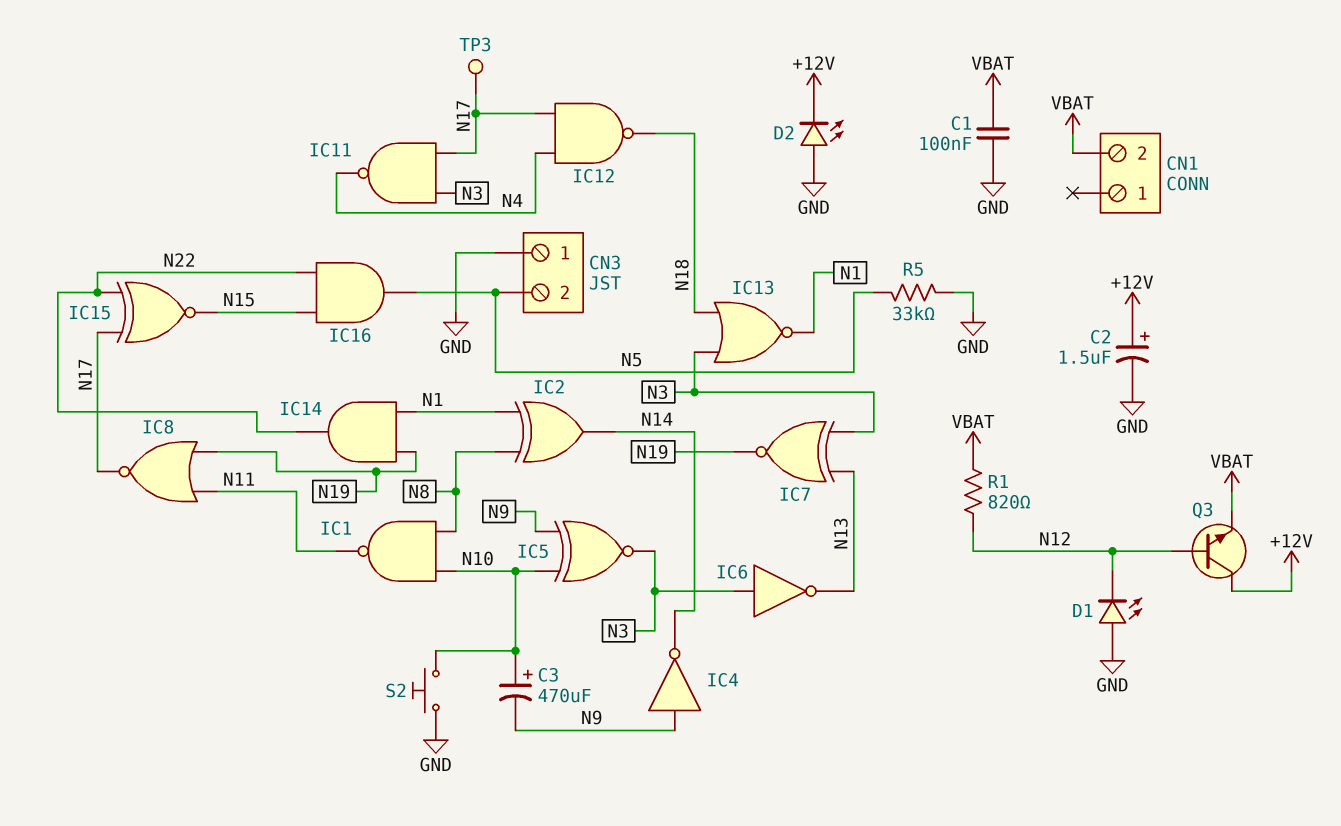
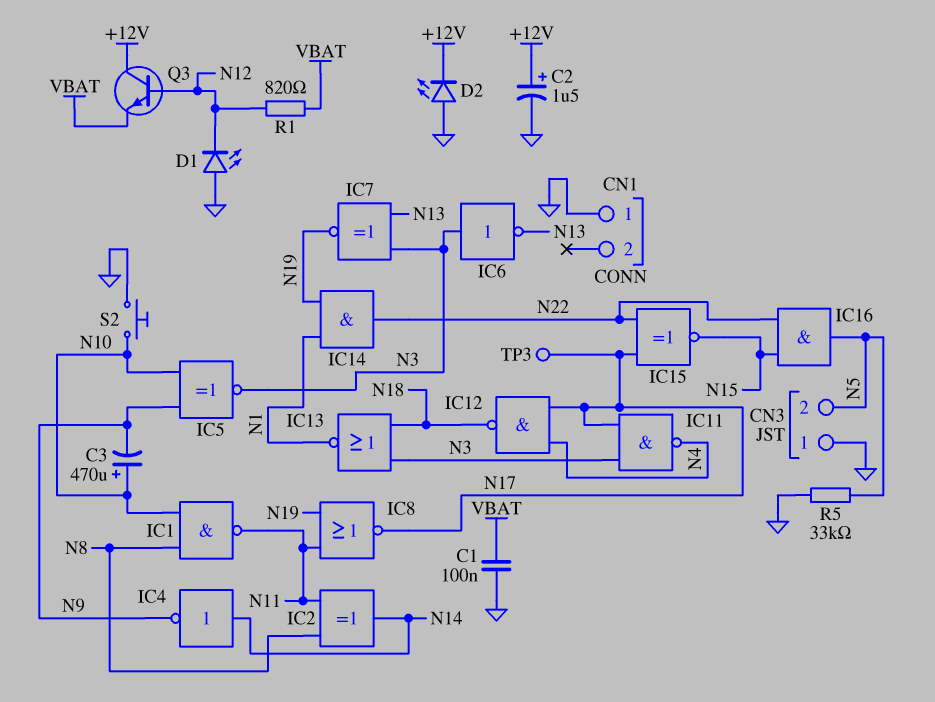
CN1 pin 1: none -> GND
CN1 pin 2: VBAT -> none
IC2: XOR (in N1, in N8, out N14) -> XOR (in N8, in N11, out N14)
IC4: NOT (in N9, out N14) -> NOT (in N14, out N9)

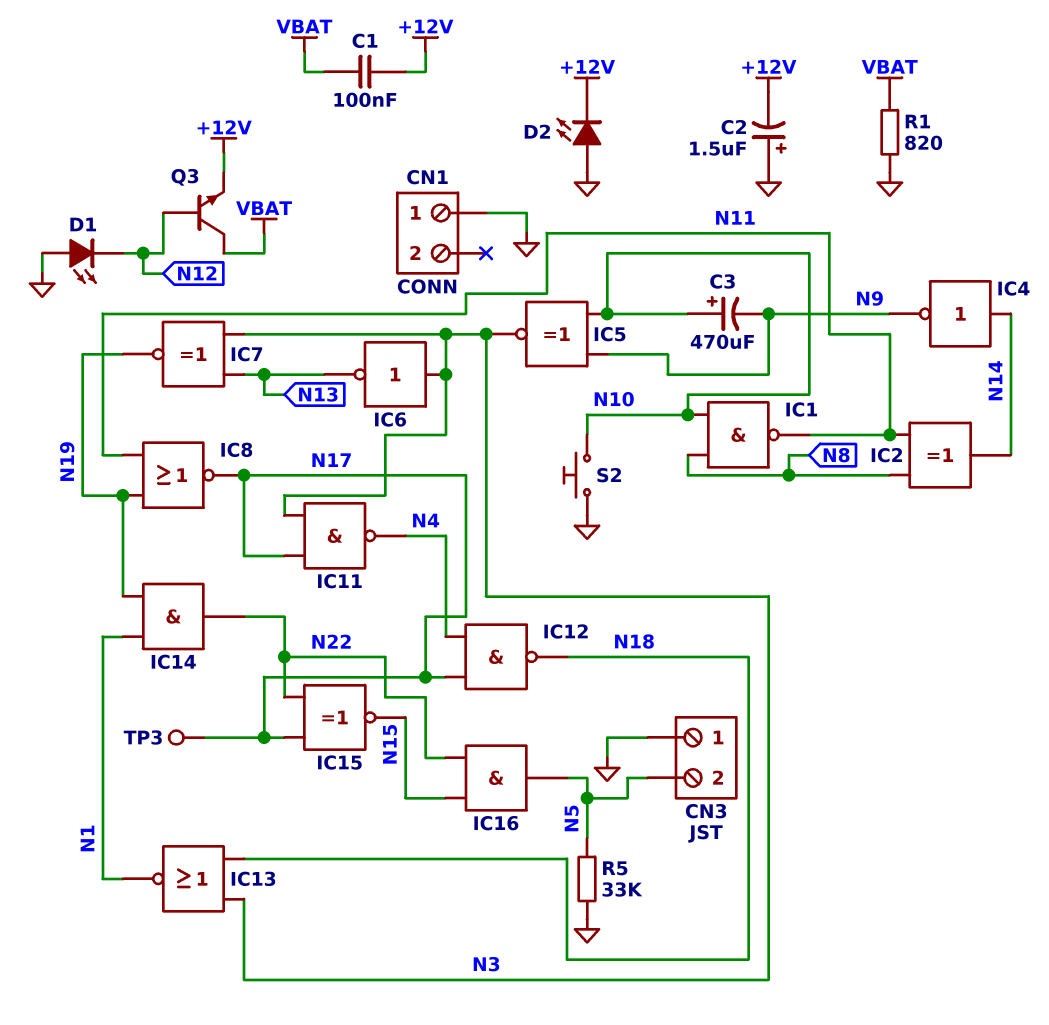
C1: 100nF (GND, VBAT) -> 100nF (+12V, VBAT)
C2: 1.5uF (plus +12V, minus GND) -> 1.5uF (plus GND, minus +12V)
Q3: NPN (B N12, C +12V, E VBAT) -> NPN (B N12, C VBAT, E +12V)
R1: 820 (N12, VBAT) -> 820 (GND, VBAT)

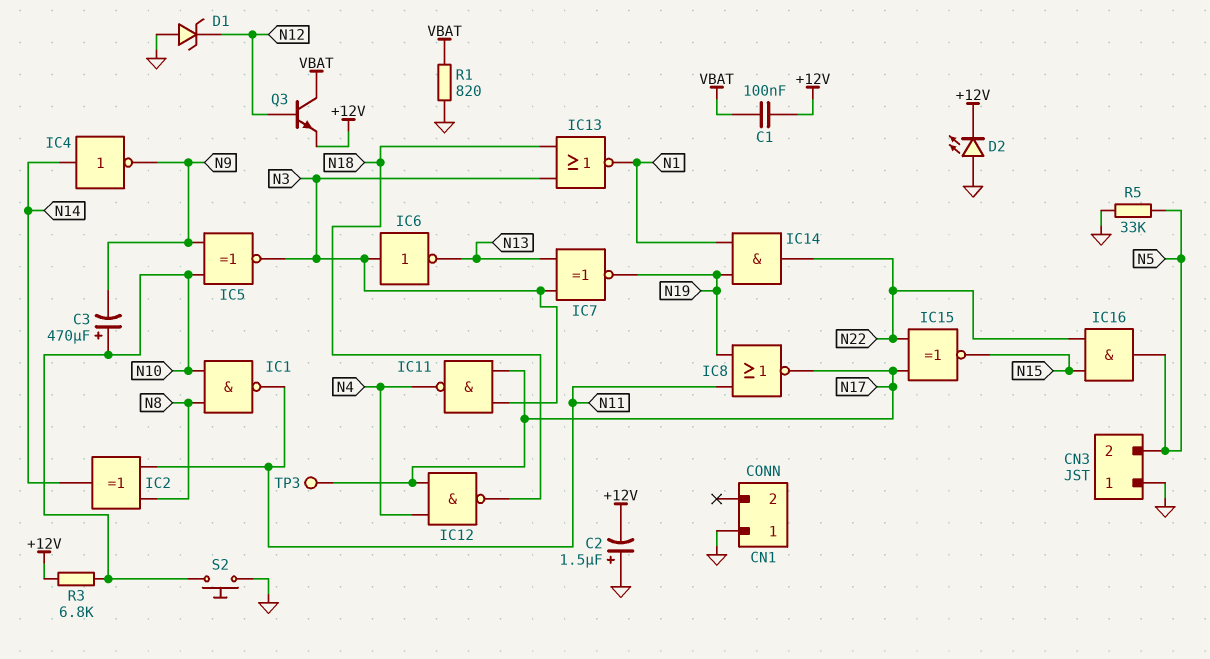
D1: LED (A GND, K N12) -> zener (A GND, K N12)
R3: none -> 6.8k (+12V, N10)

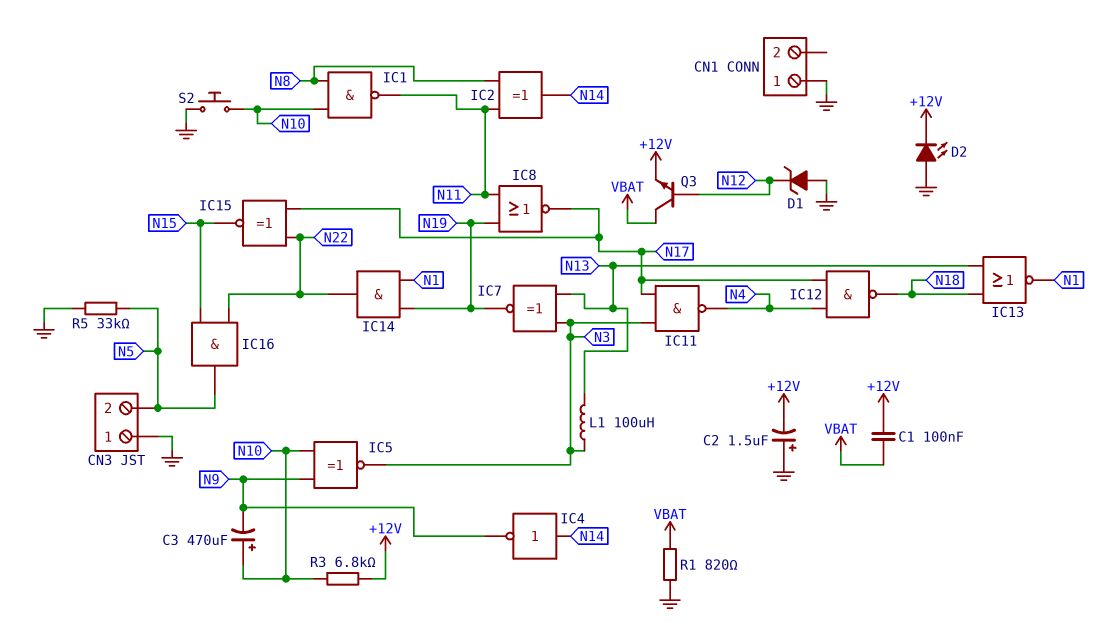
IC6: NOT (in N3, out N13) -> none
IC13: NOR (in N3, in N18, out N1) -> NOR (in N13, in N18, out N1)
L1: none -> 100uH (N3, N13)
TP3: test point (N17) -> none

